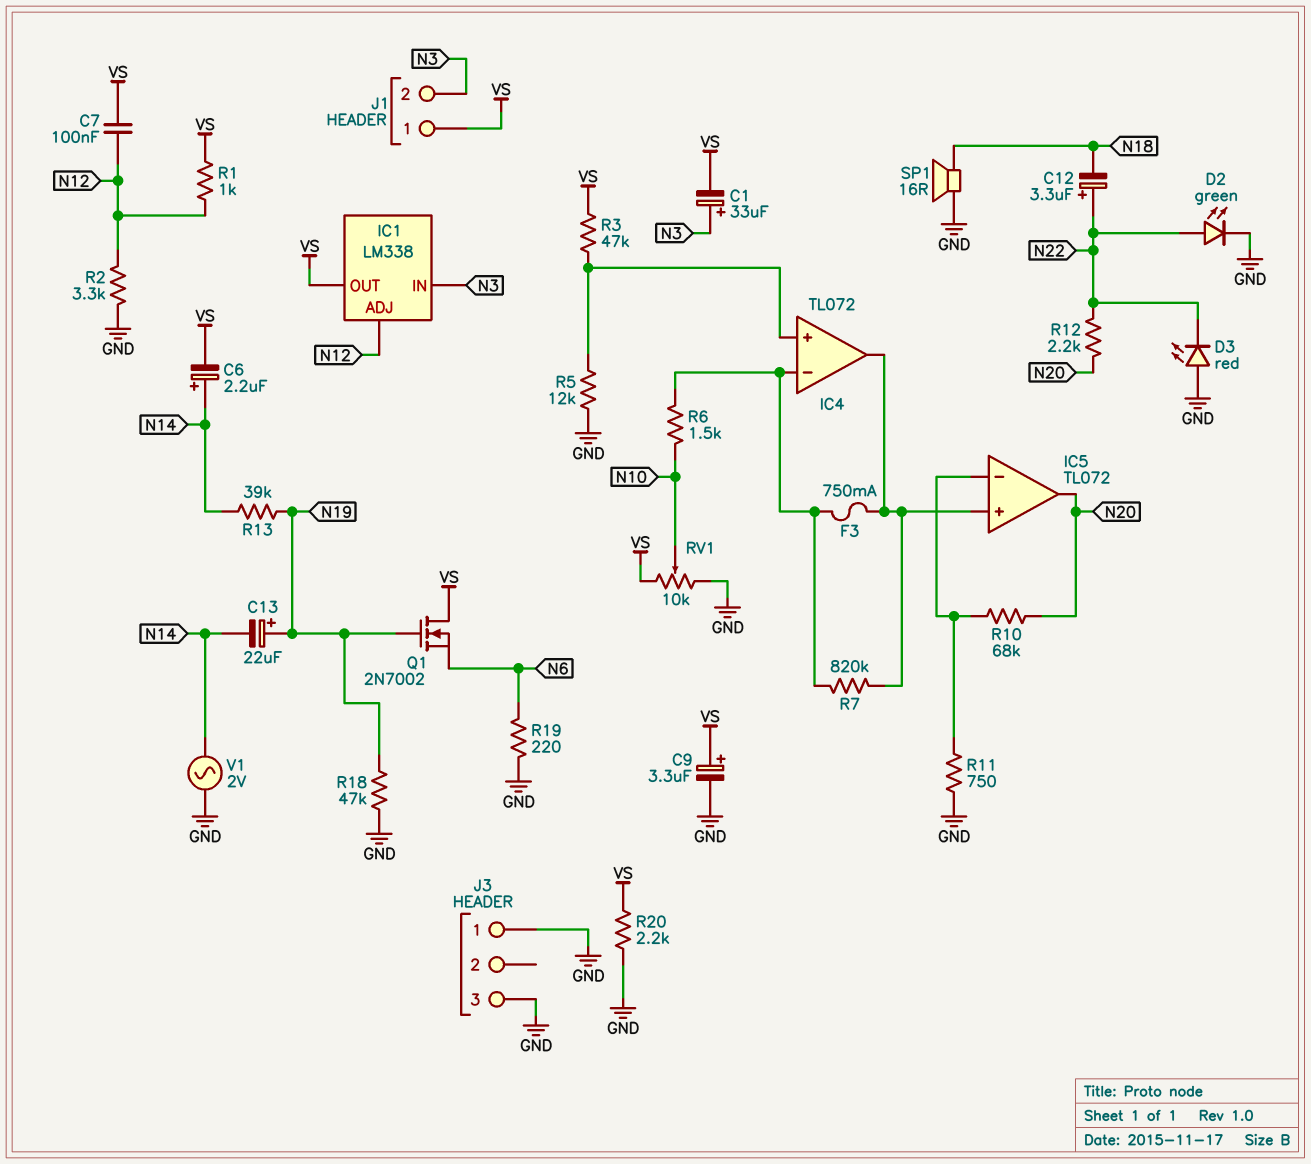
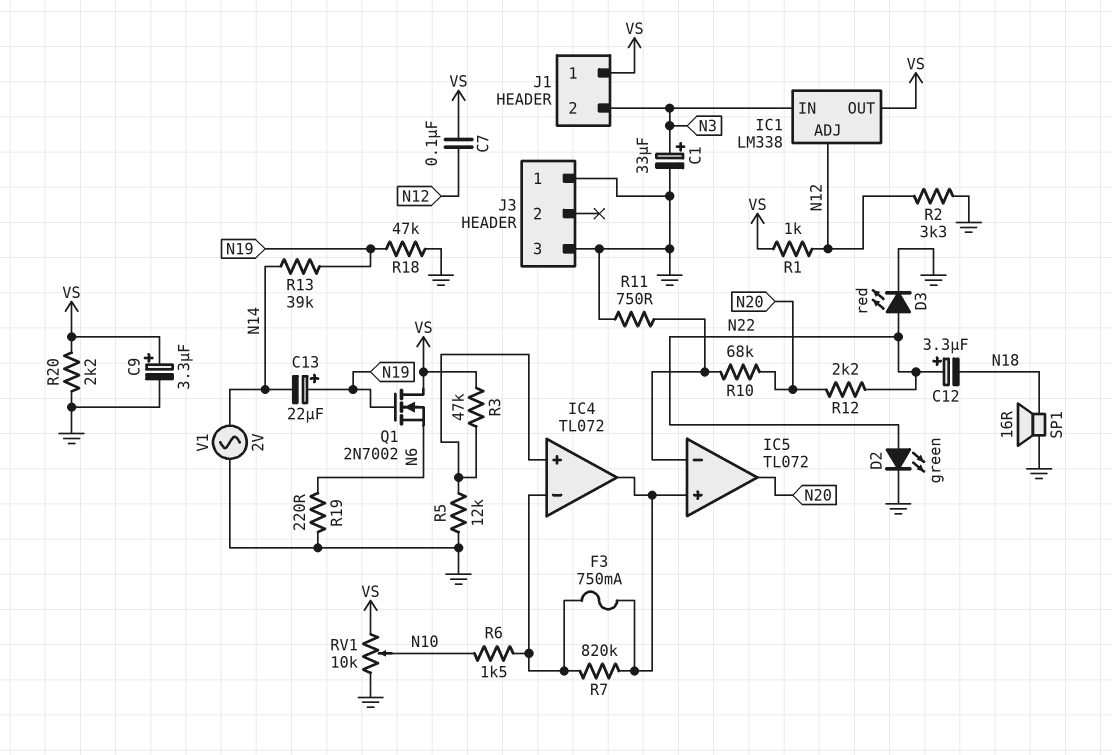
C1: 33uF (plus N3, minus VS) -> 33uF (plus N3, minus GND)
C6: 2.2uF (plus N14, minus VS) -> none
D3: LED red (A GND, K N22) -> LED red (A N22, K GND)

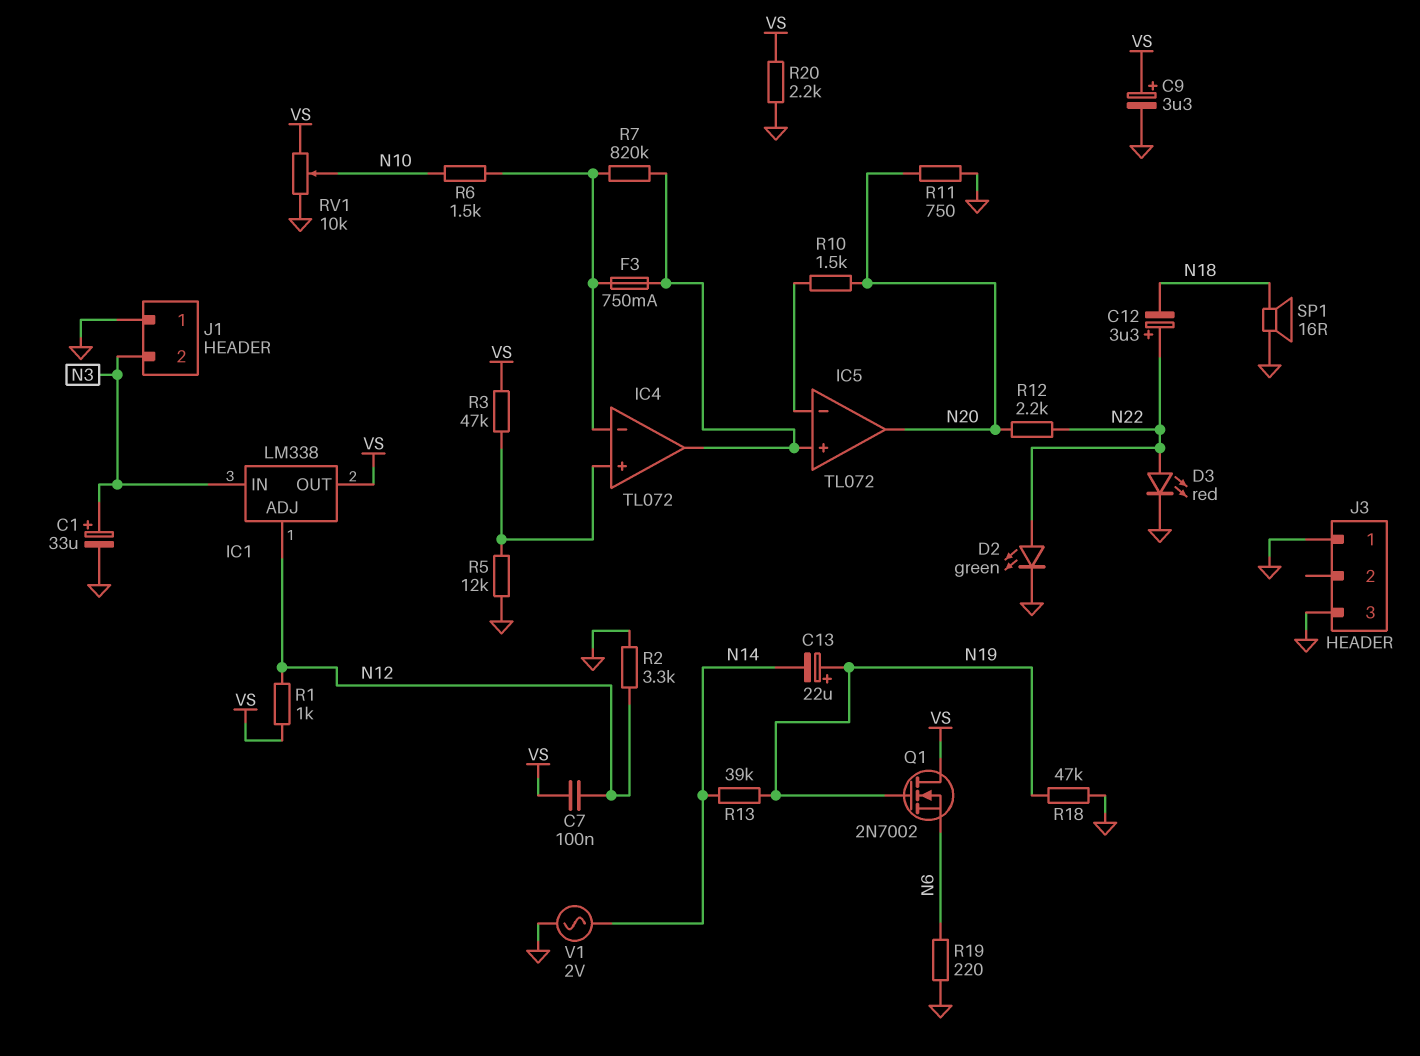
J1 pin 1: VS -> GND
R10: 68k (IC5/in-, N20) -> 1.5k (IC5/in-, N20)
R11: 750 (GND, IC5/in-) -> 750 (GND, N20)

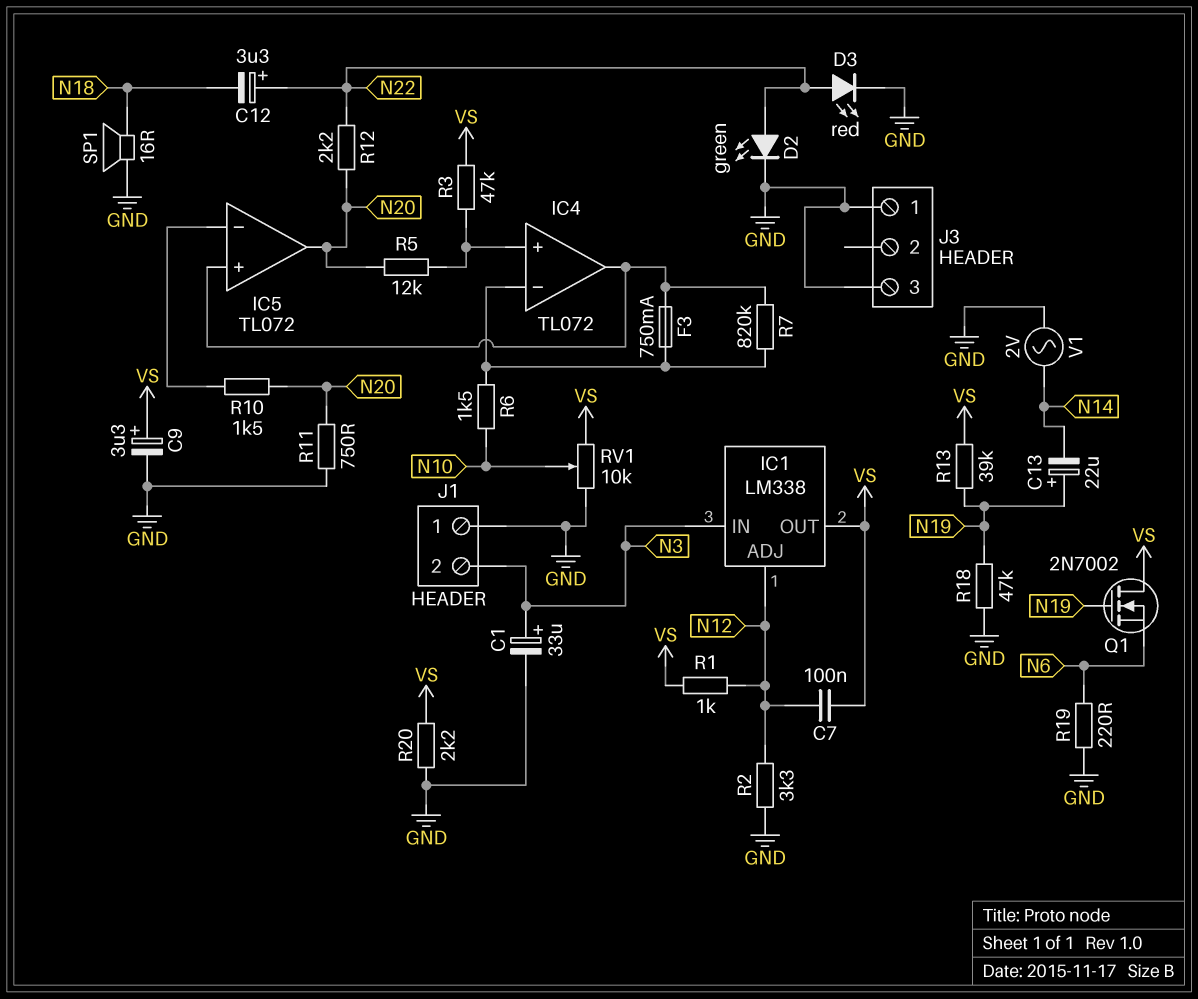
R5: 12k (GND, IC4/in+) -> 12k (IC4/in+, N20)
R13: 39k (N14, N19) -> 39k (N19, VS)

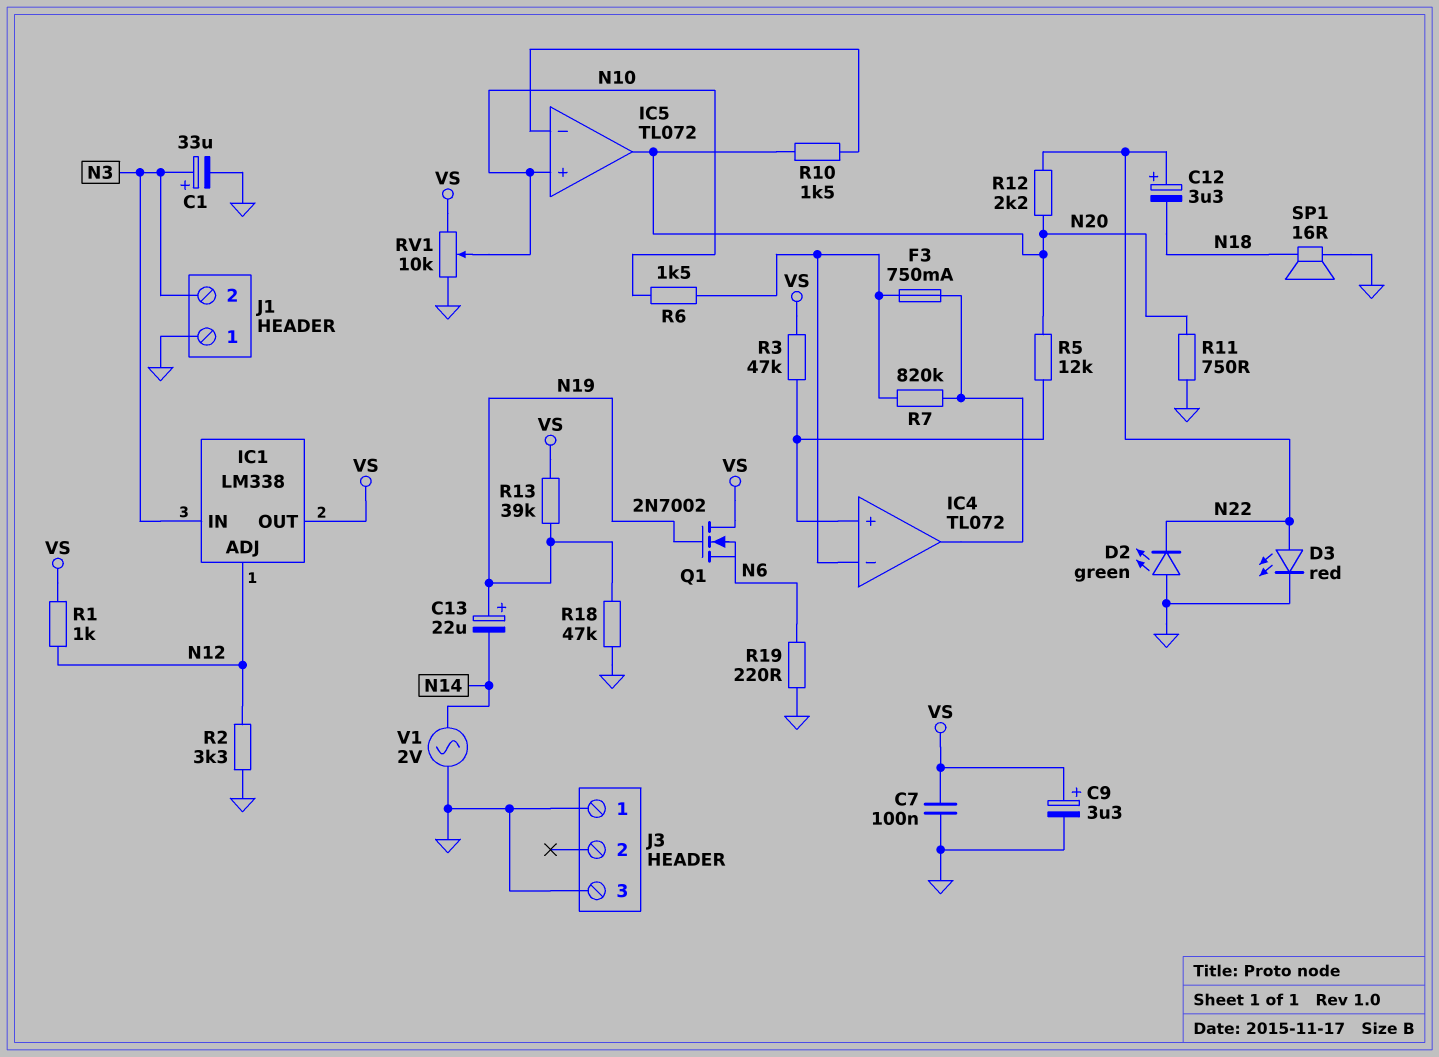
C7: 100nF (N12, VS) -> 100nF (GND, VS)
D2: LED green (A N22, K GND) -> LED green (A GND, K N22)
IC5 pin in+: IC4/out -> N10
R20: 2.2k (GND, VS) -> none

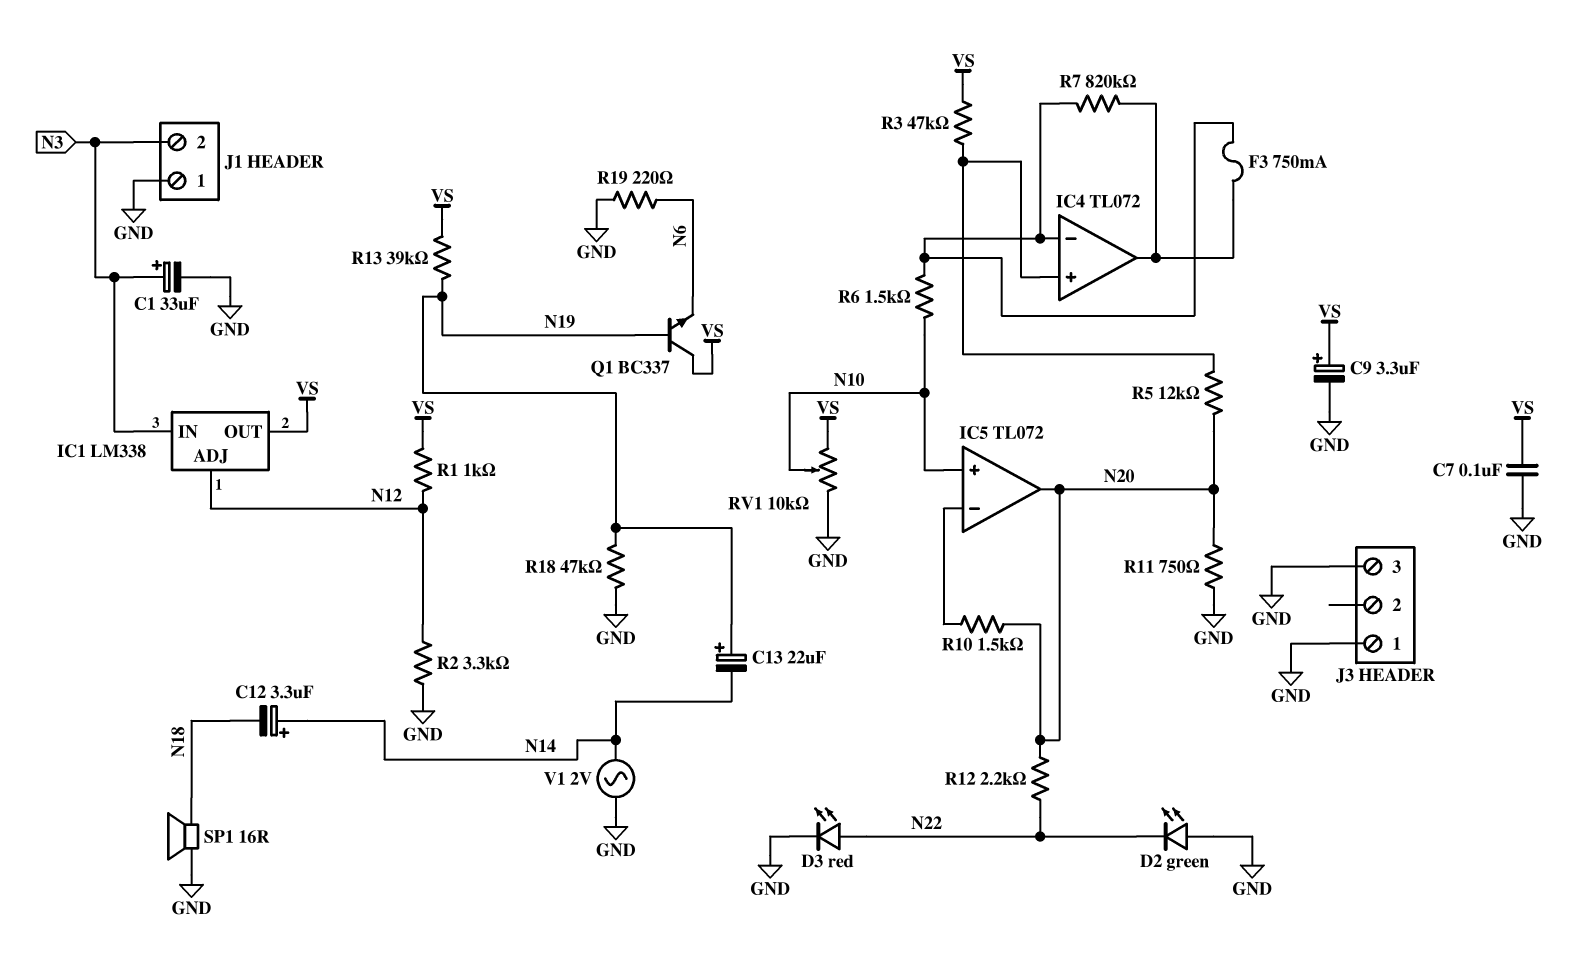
C12: 3.3uF (plus N22, minus N18) -> 3.3uF (plus N14, minus N18)
Q1: NMOS 2N7002 (G N19, D VS, S N6) -> NPN BC337 (B N19, C VS, E N6)

